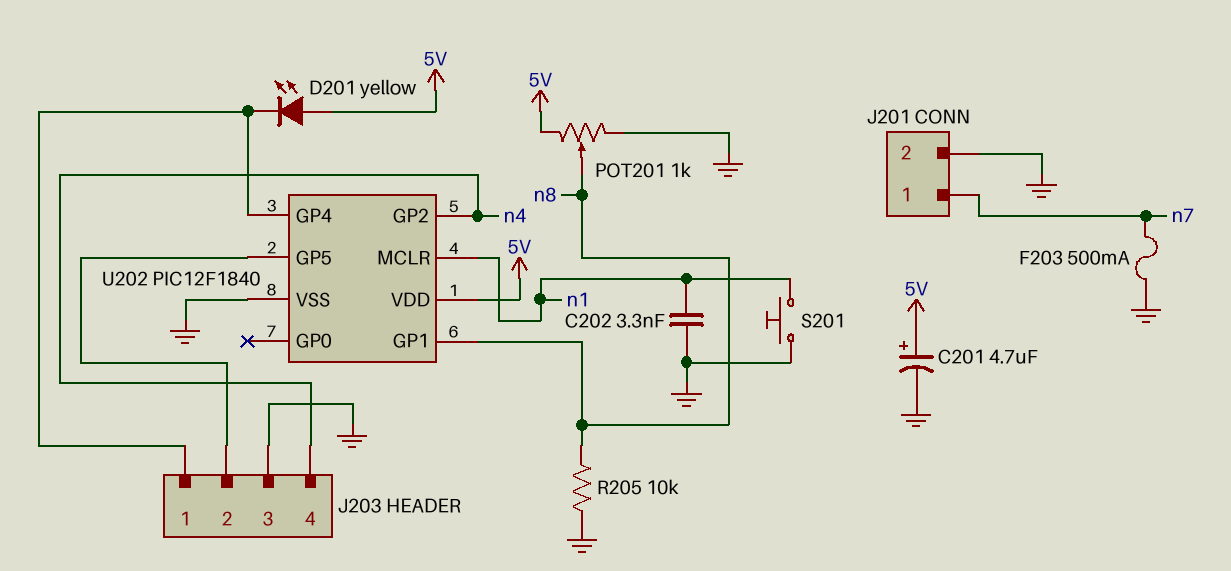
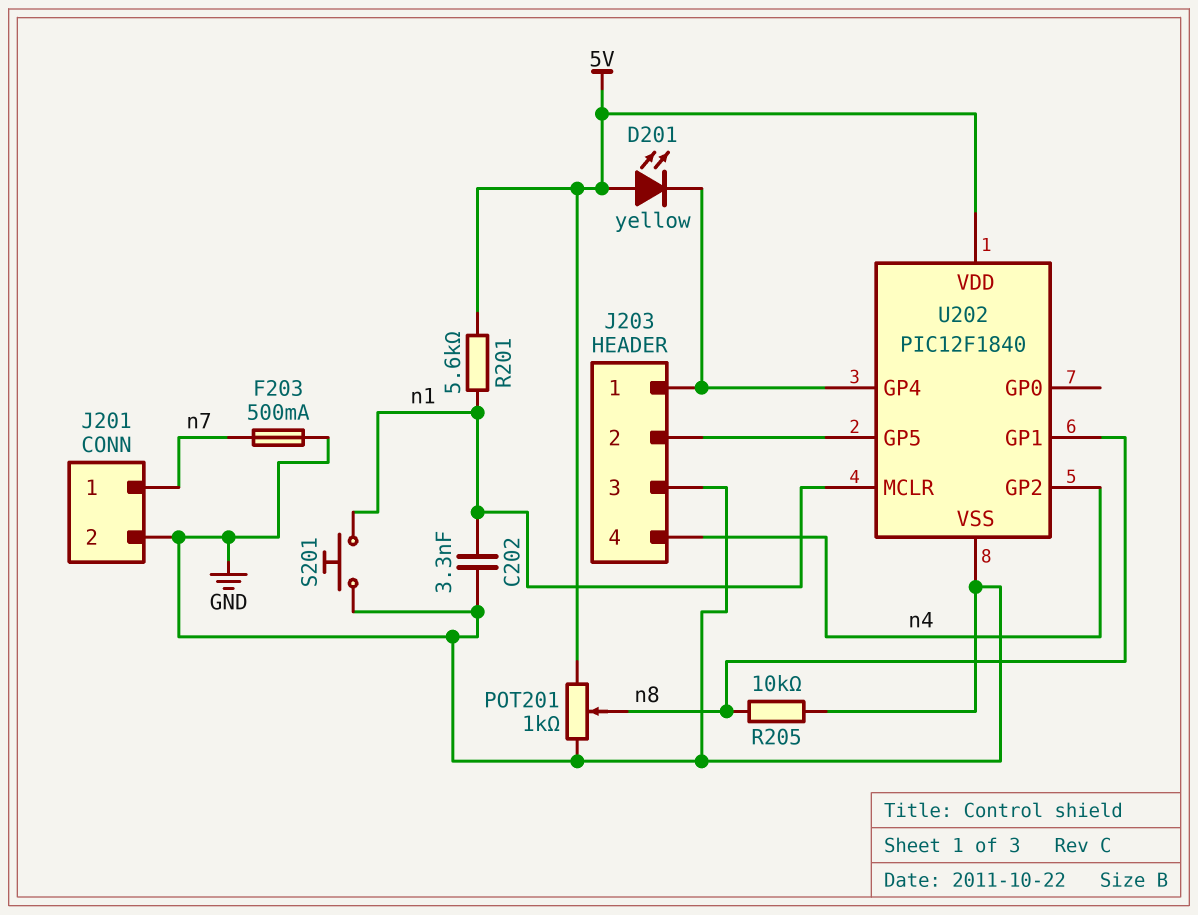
C201: 4.7uF (plus 5V, minus GND) -> none
R201: none -> 5.6k (5V, n1)

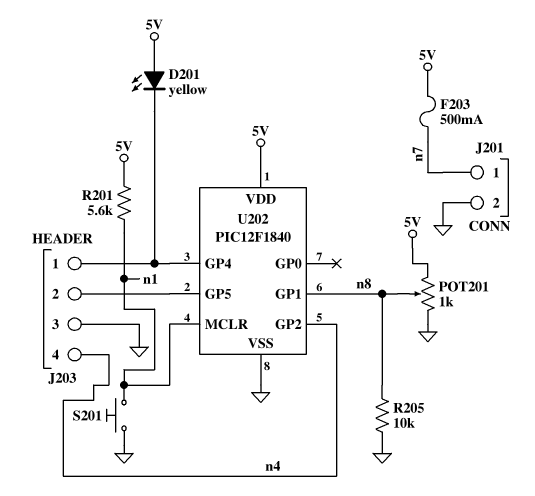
C202: 3.3nF (GND, n1) -> none
F203: 500mA (GND, n7) -> 500mA (5V, n7)

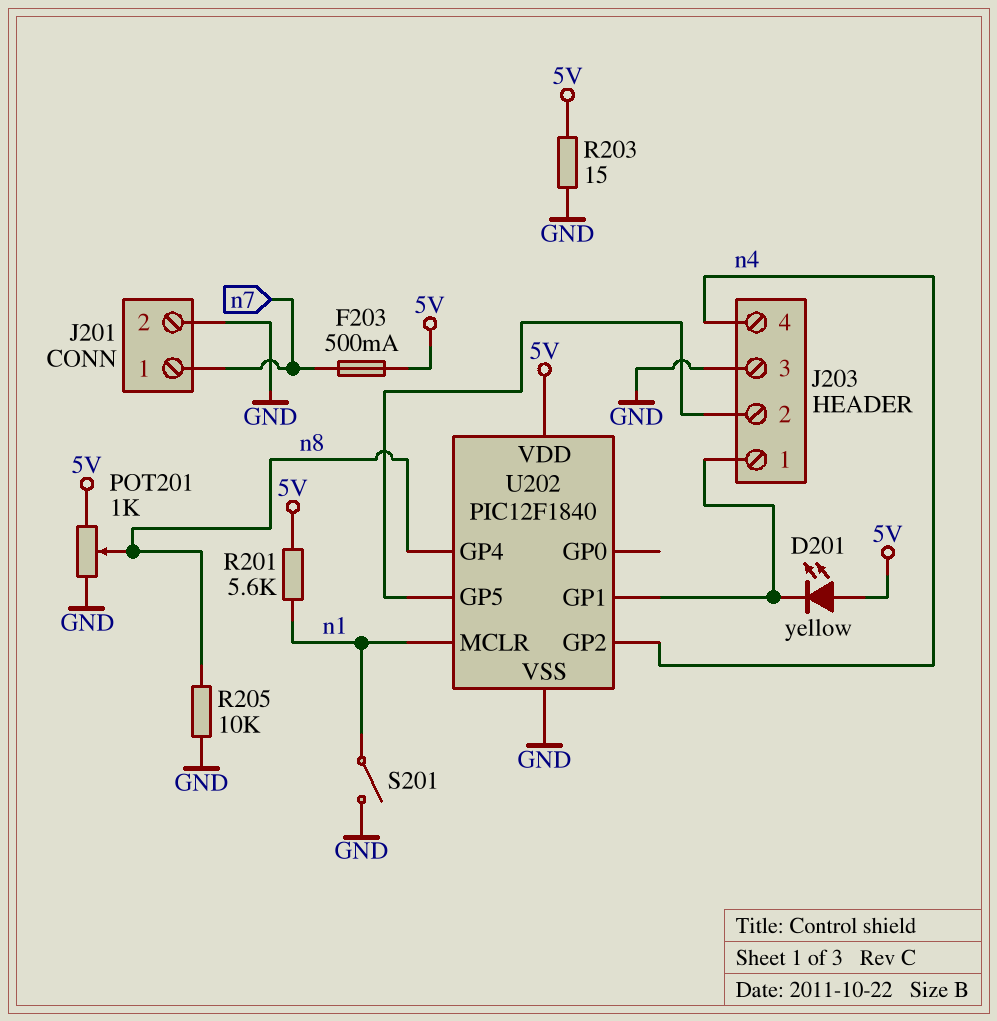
R203: none -> 15 (5V, GND)
S201: button (GND, n1) -> switch (GND, n1)
U202 pin GP1: n8 -> J203/1
U202 pin GP4: J203/1 -> n8

